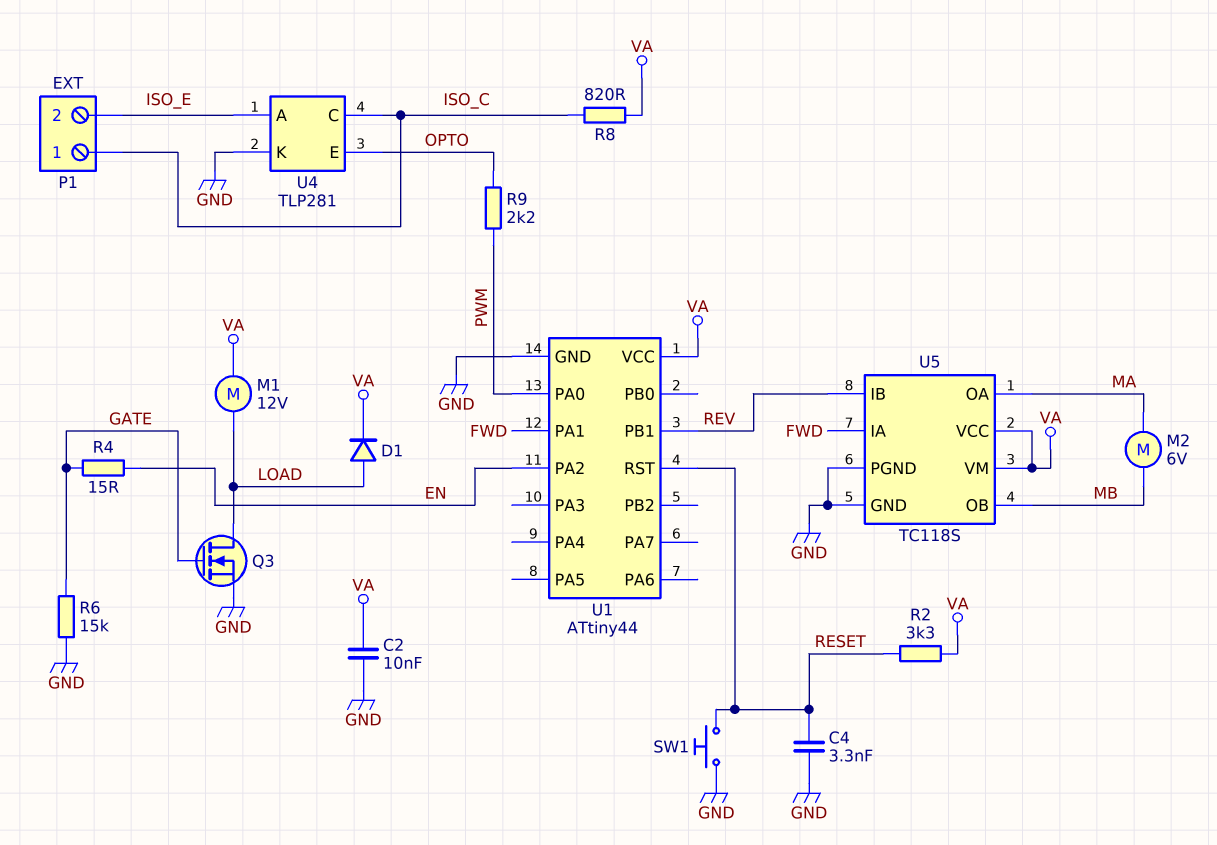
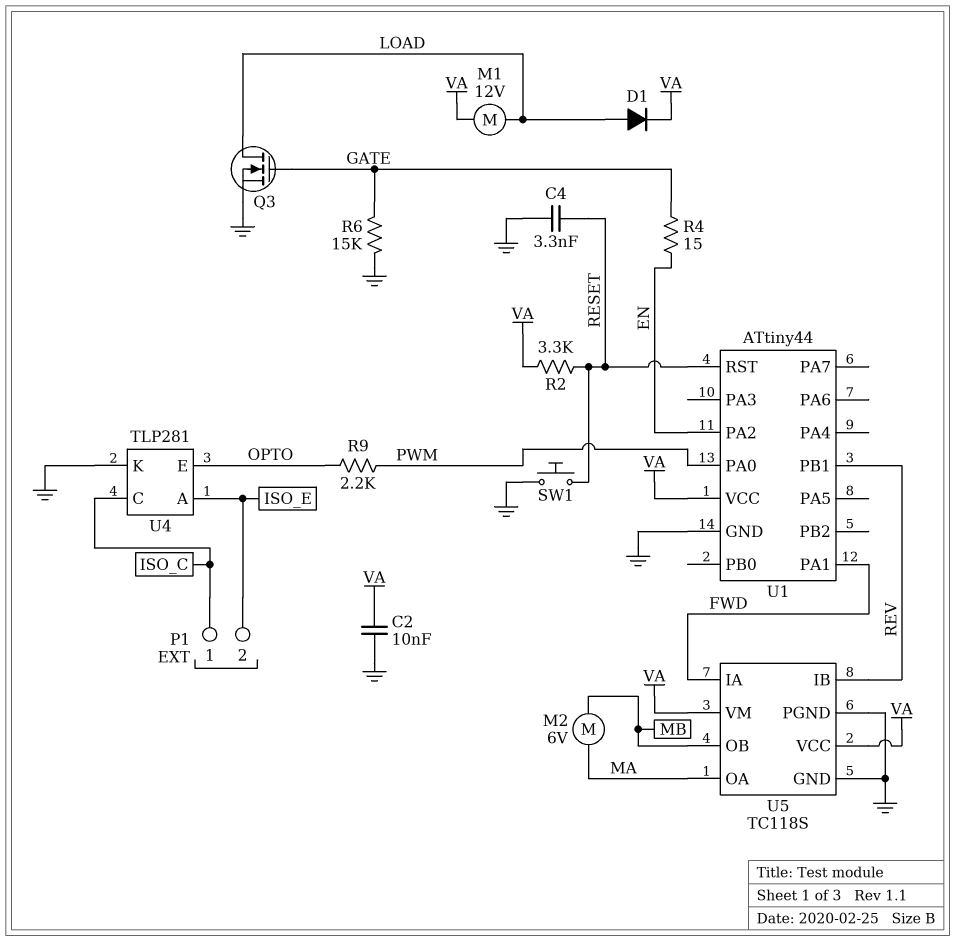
R8: 820 (ISO_C, VA) -> none

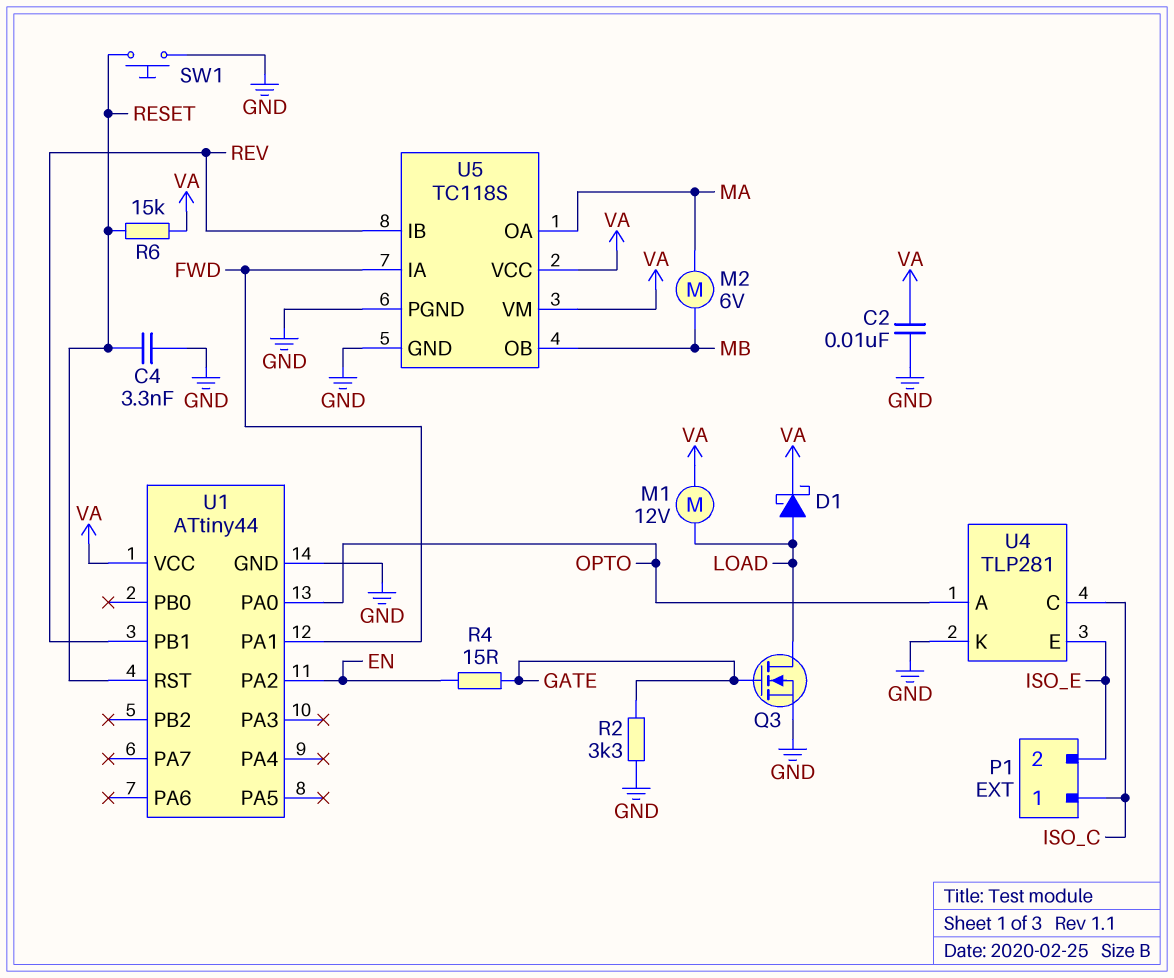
D1: diode (A LOAD, K VA) -> schottky (A LOAD, K VA)
R2: 3.3k (RESET, VA) -> 3.3k (GATE, GND)
R6: 15k (GATE, GND) -> 15k (RESET, VA)
R9: 2.2k (OPTO, PWM) -> none
U1 pin PA0: PWM -> OPTO
U4 pin A: ISO_E -> OPTO
U4 pin E: OPTO -> ISO_E

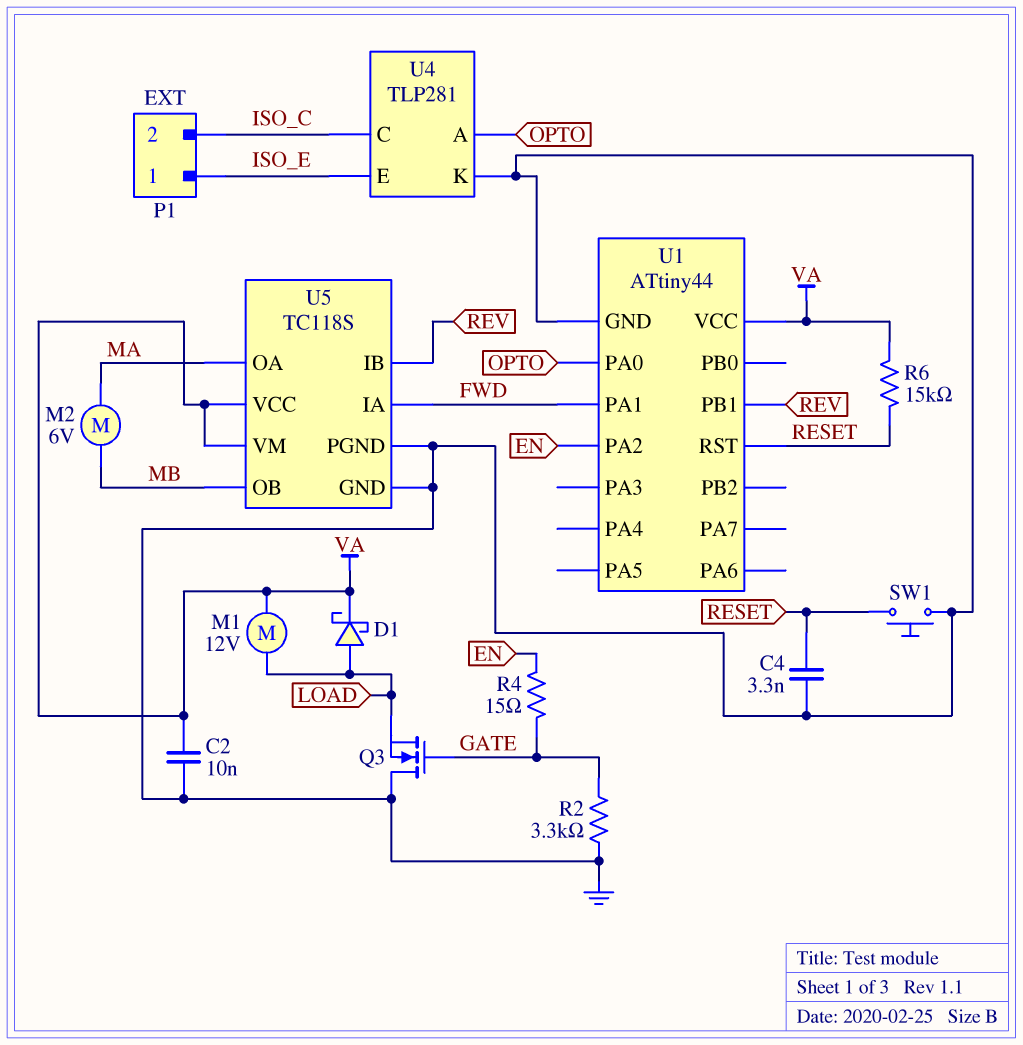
P1 pin 1: ISO_C -> ISO_E
P1 pin 2: ISO_E -> ISO_C
Q3: NMOS (G GATE, D LOAD, S GND) -> NMOS (G GATE, D GND, S LOAD)

